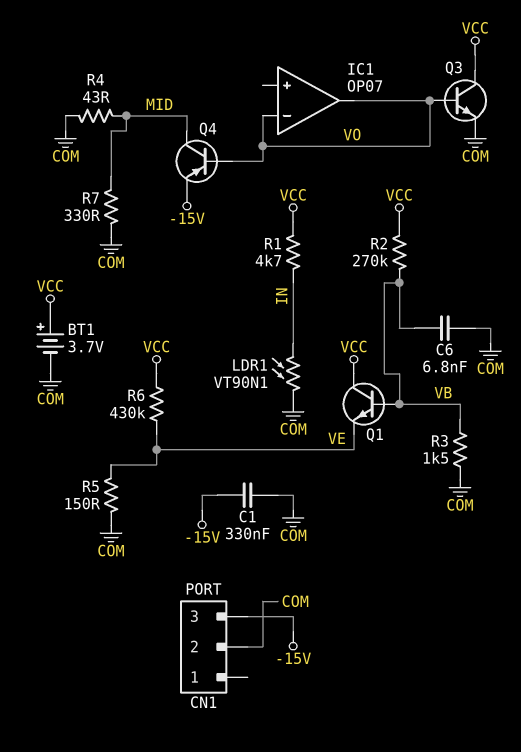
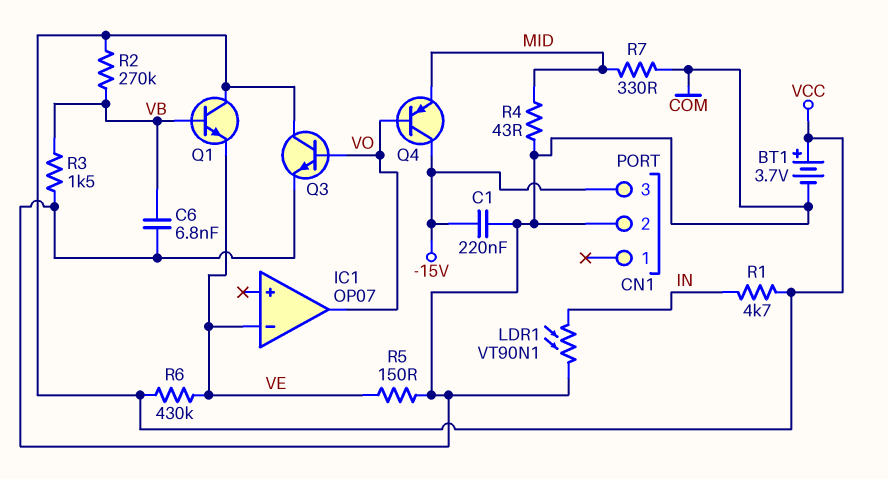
C1: 330nF (-15V, COM) -> 220nF (-15V, COM)
IC1 pin in-: VO -> VE
Q4: PNP (B VO, C MID, E -15V) -> PNP (B VO, C -15V, E MID)

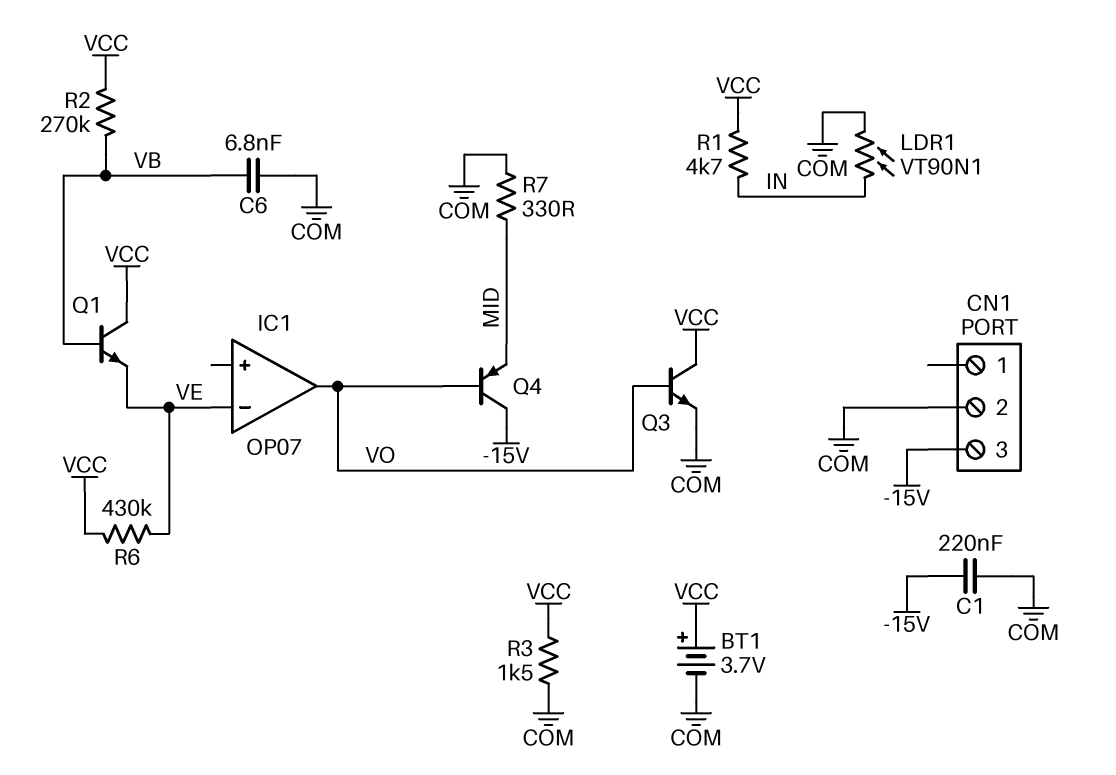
R3: 1.5k (COM, VB) -> 1.5k (COM, VCC)
R4: 43 (COM, MID) -> none
R5: 150 (COM, VE) -> none

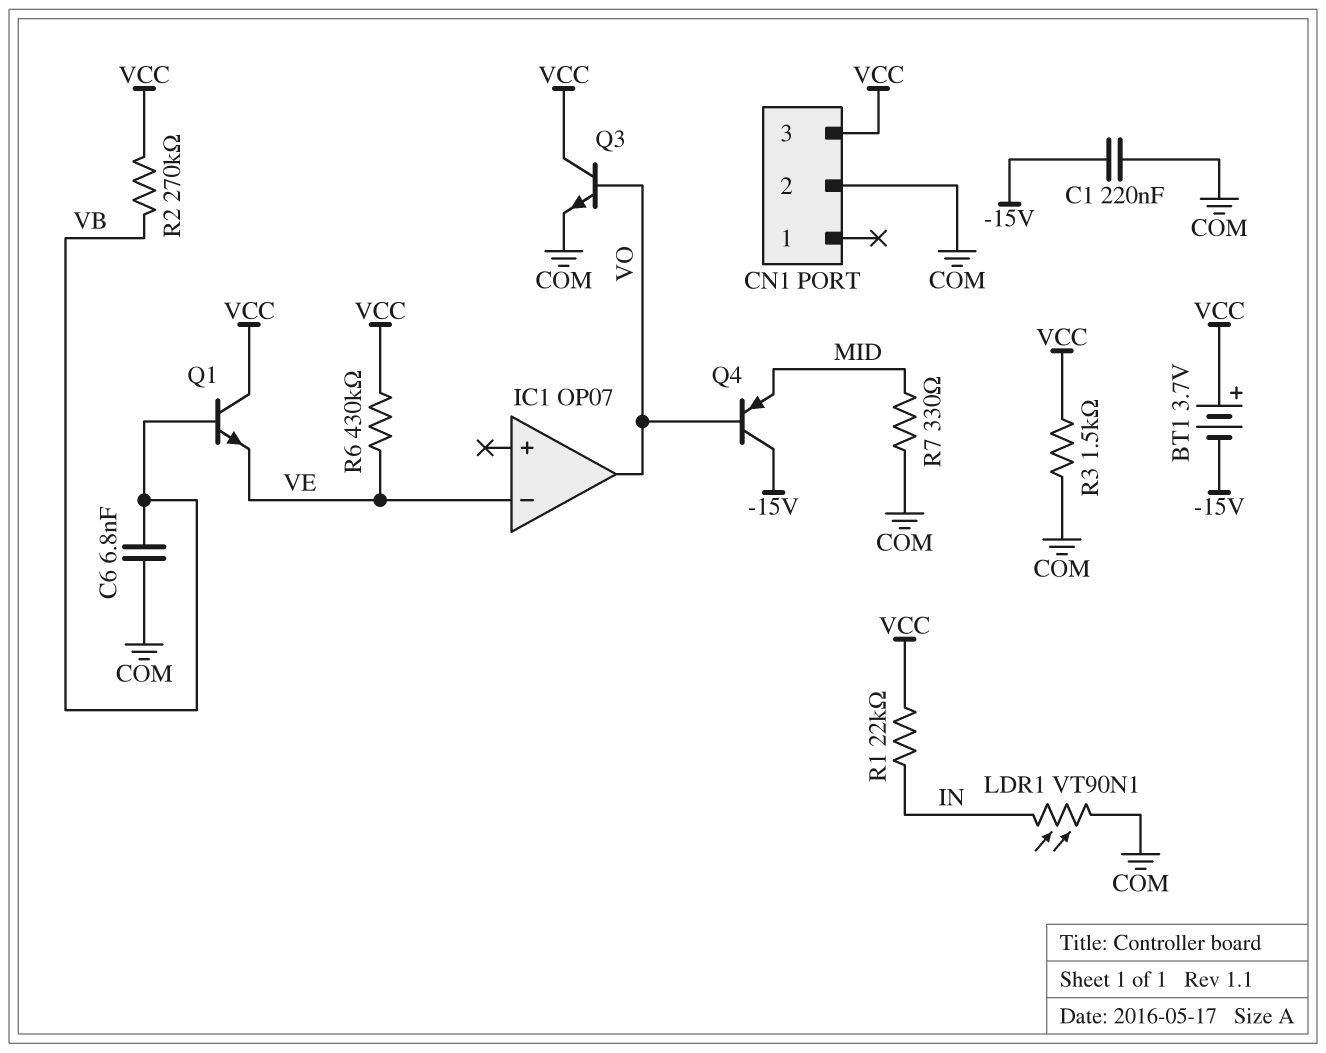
BT1: 3.7V (plus VCC, minus COM) -> 3.7V (plus VCC, minus -15V)
CN1 pin 3: -15V -> VCC
R1: 4.7k (IN, VCC) -> 22k (IN, VCC)

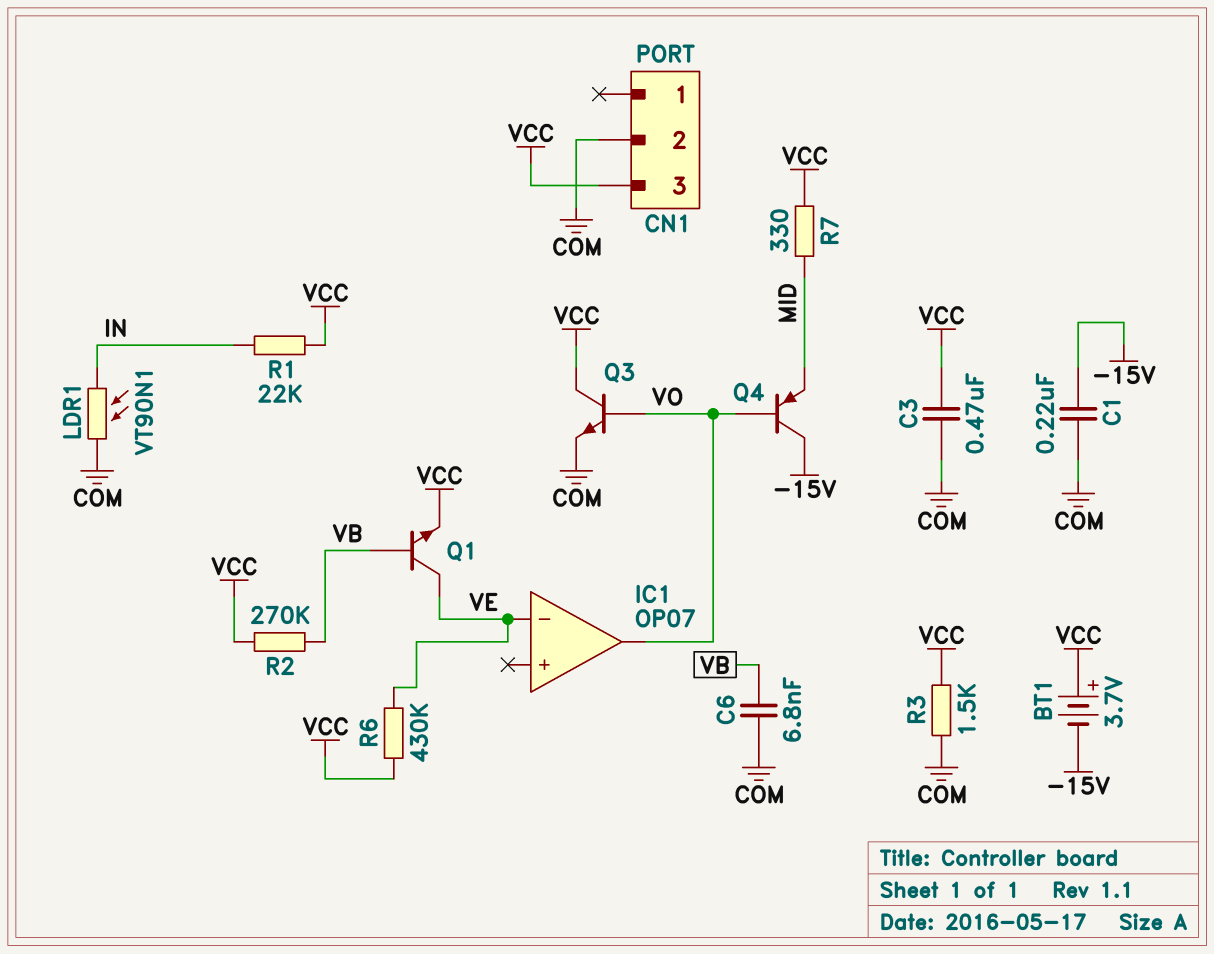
C3: none -> 470nF (COM, VCC)
Q1: NPN (B VB, C VCC, E VE) -> NPN (B VB, C VE, E VCC)
R7: 330 (COM, MID) -> 330 (MID, VCC)

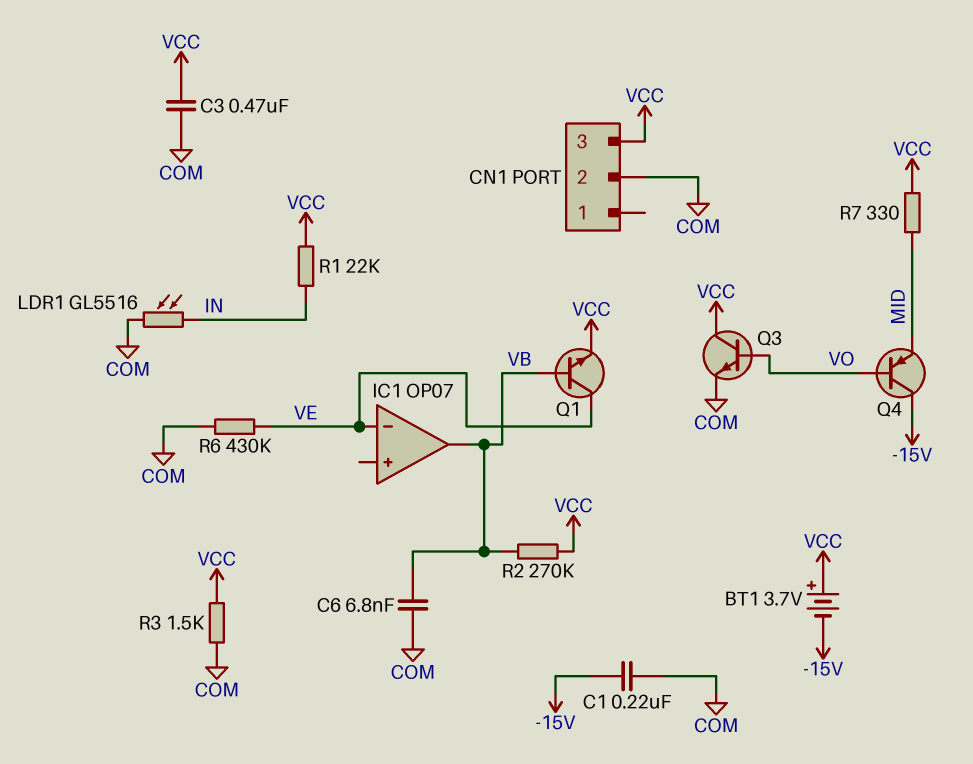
IC1 pin out: VO -> VB
LDR1: VT90N1 (COM, IN) -> GL5516 (COM, IN)
R6: 430k (VCC, VE) -> 430k (COM, VE)

